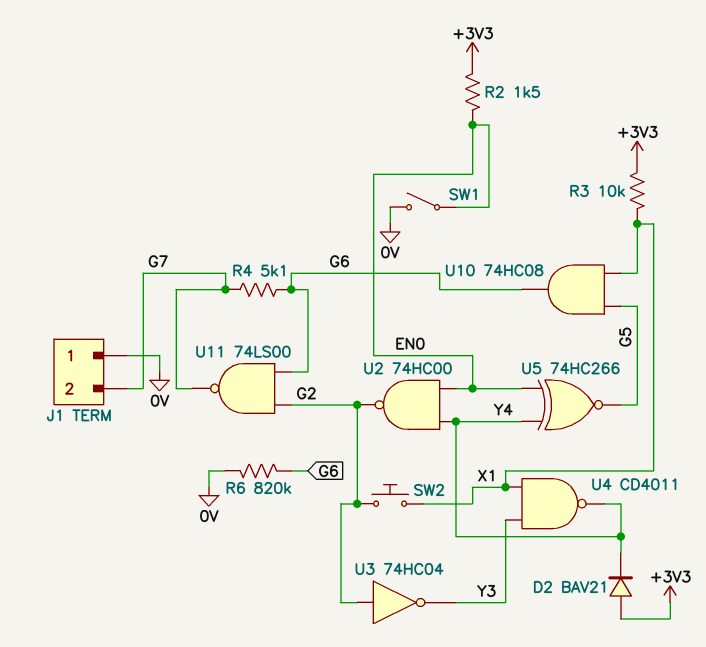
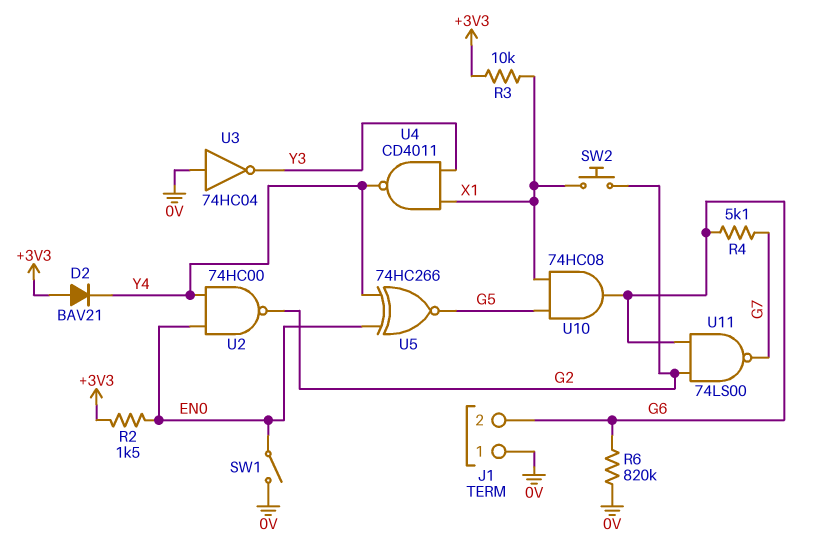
J1 pin 2: G7 -> G6
U3: NOT 74HC04 (in G2, out Y3) -> NOT 74HC04 (in 0V, out Y3)

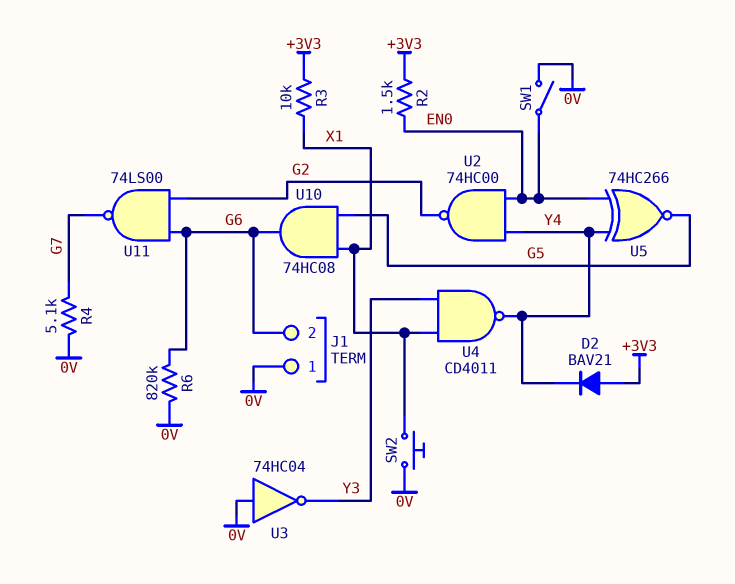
R4: 5.1k (G6, G7) -> 5.1k (0V, G7)
SW2: button (G2, X1) -> button (0V, X1)

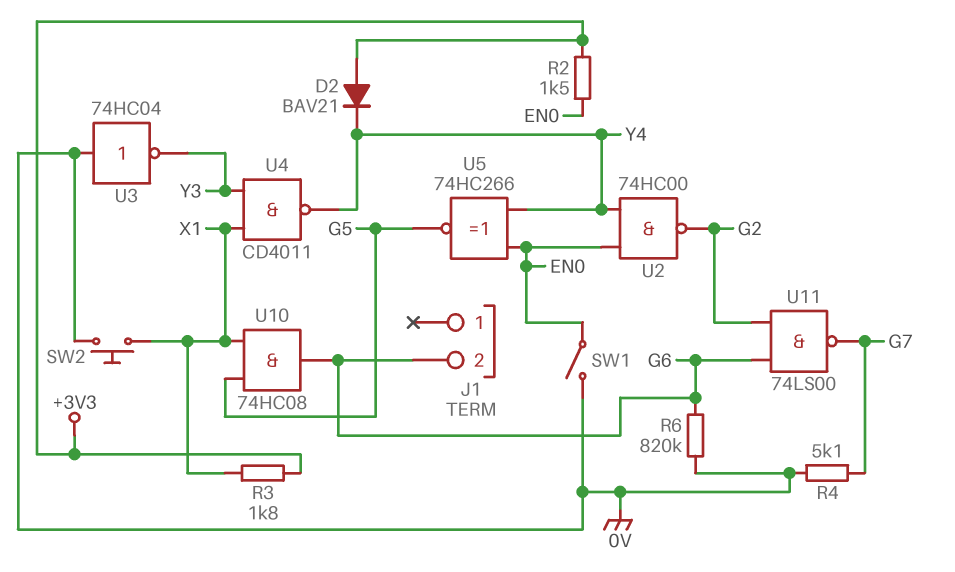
J1 pin 1: 0V -> none
R3: 10k (+3V3, X1) -> 1.8k (+3V3, X1)

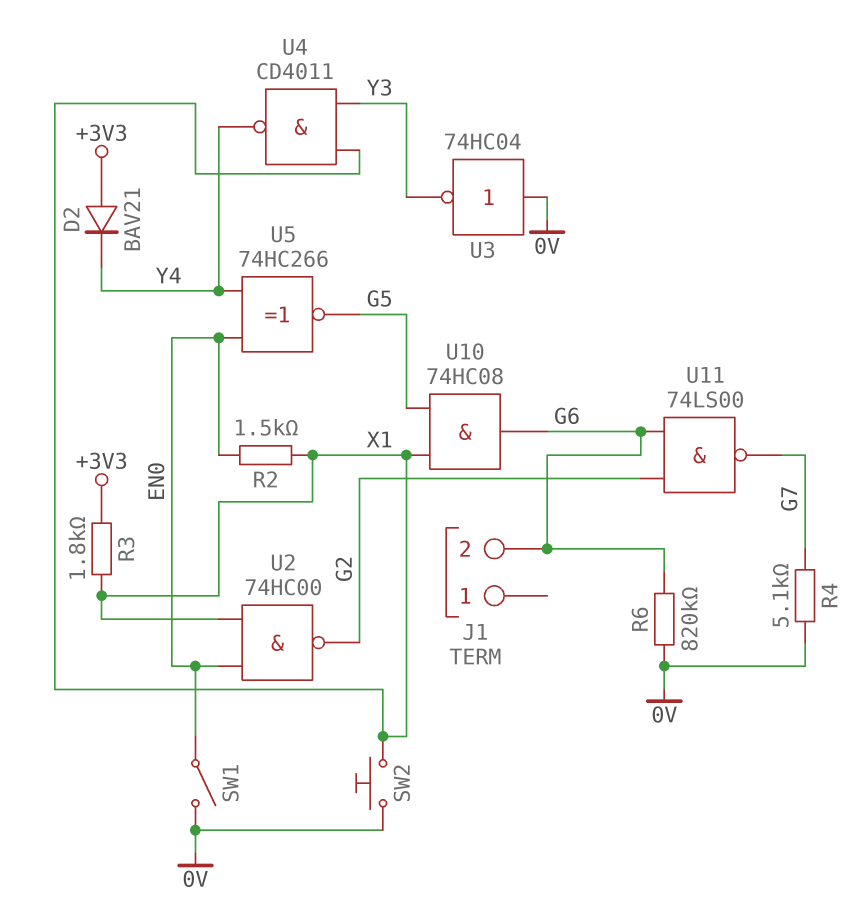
R2: 1.5k (+3V3, EN0) -> 1.5k (EN0, X1)
U2: NAND 74HC00 (in EN0, in Y4, out G2) -> NAND 74HC00 (in EN0, in X1, out G2)

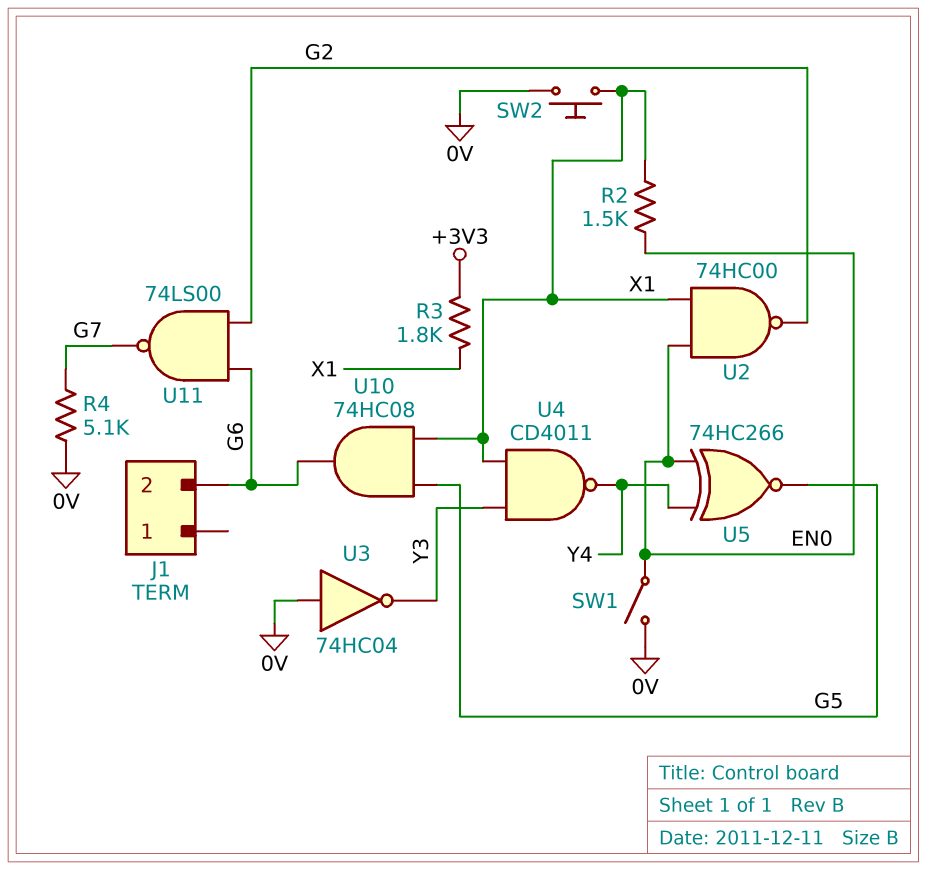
D2: diode BAV21 (A +3V3, K Y4) -> none
R6: 820k (0V, G6) -> none

